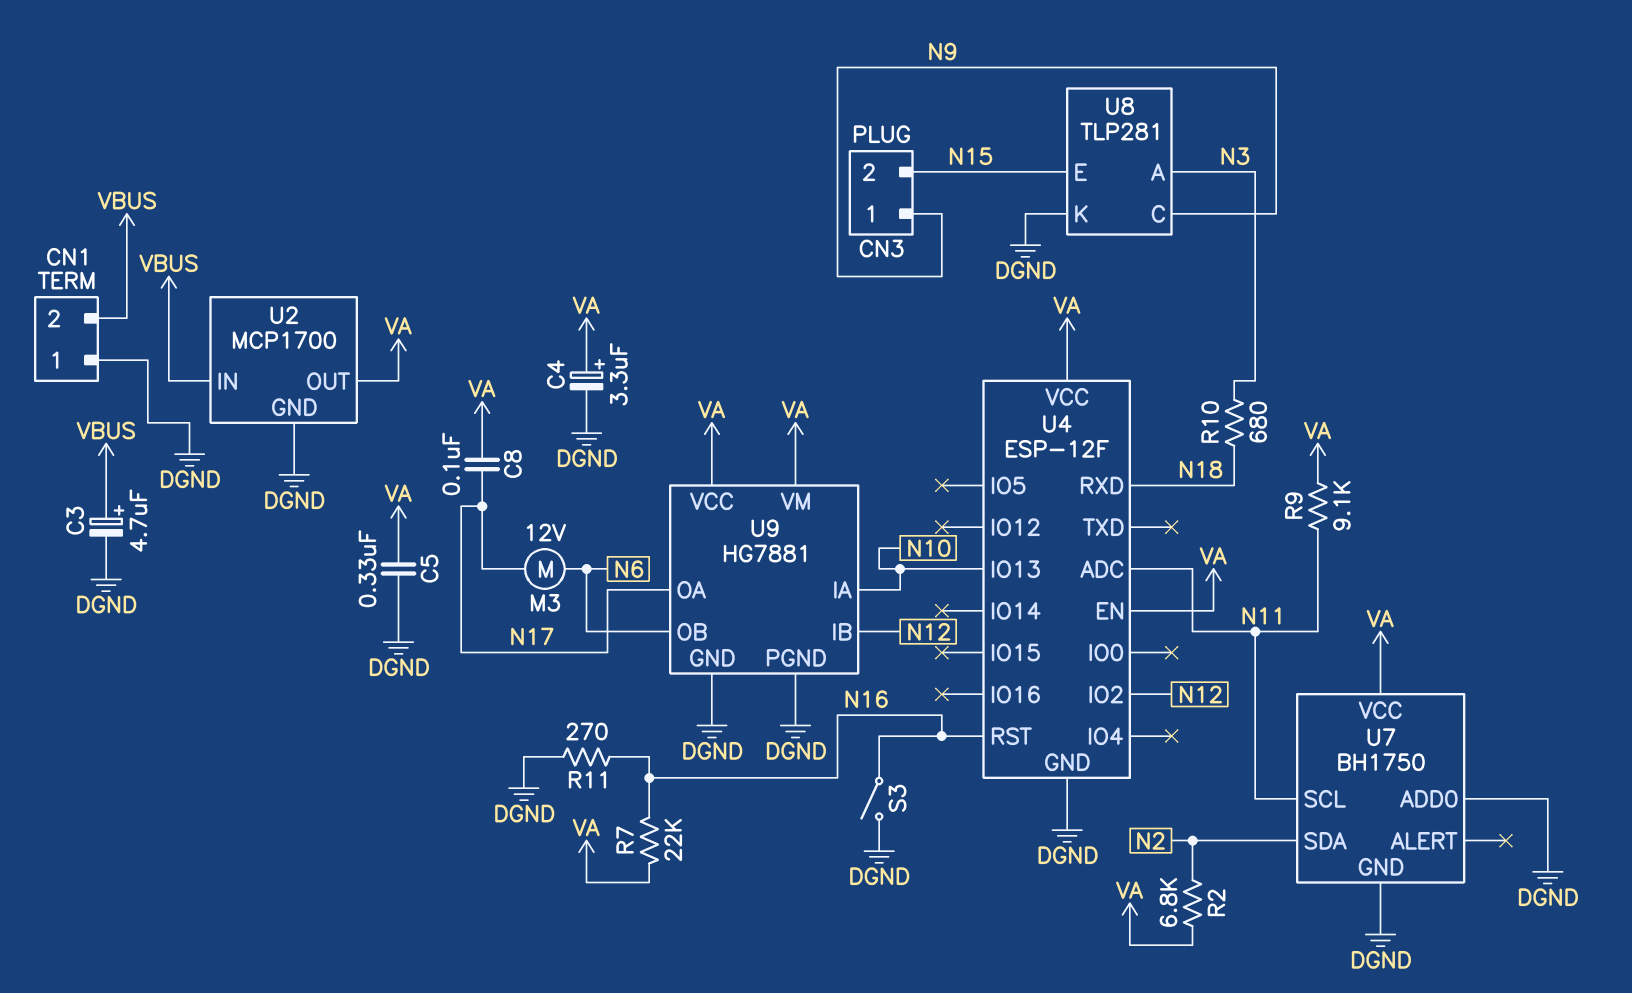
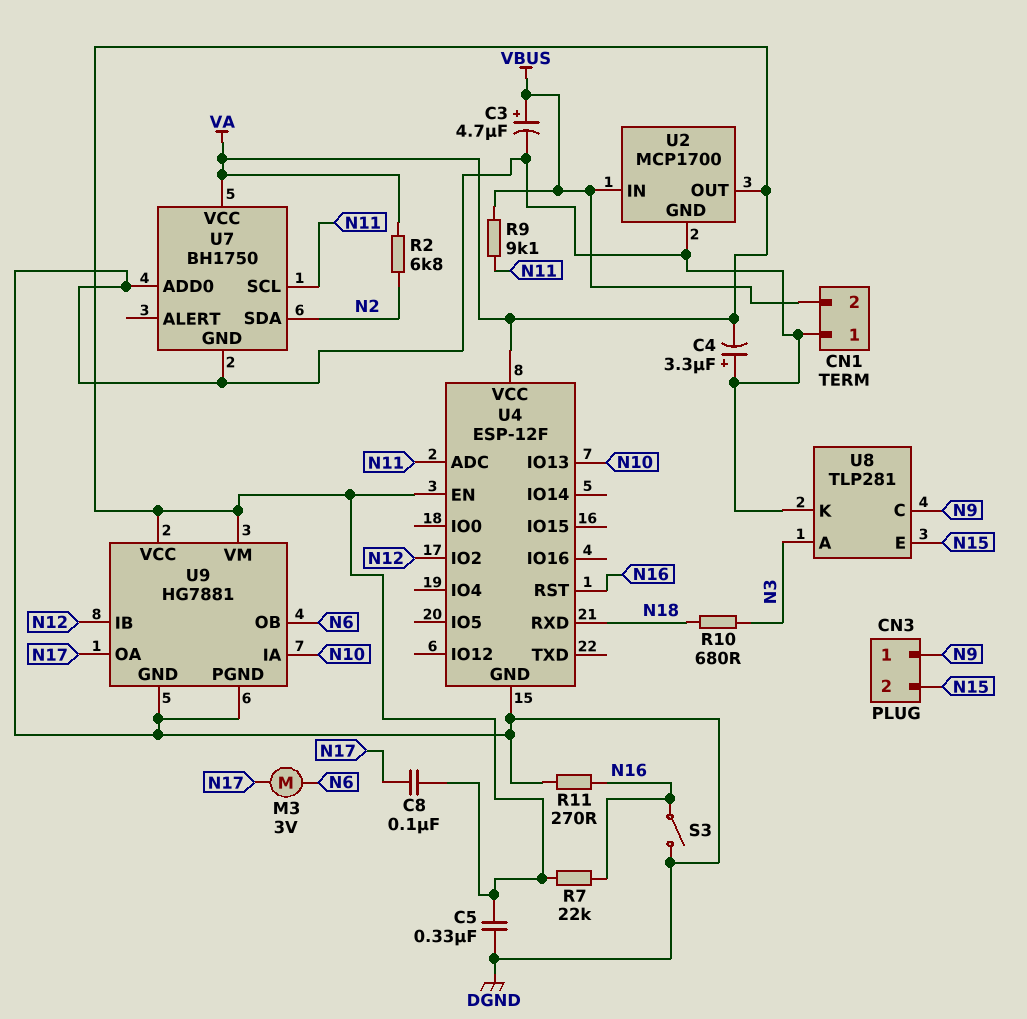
C4: 3.3uF (plus VA, minus DGND) -> 3.3uF (plus DGND, minus VA)
M3: motor 12V (N6, N17) -> motor 3V (N6, N17)
R9: 9.1k (N11, VA) -> 9.1k (N11, VBUS)

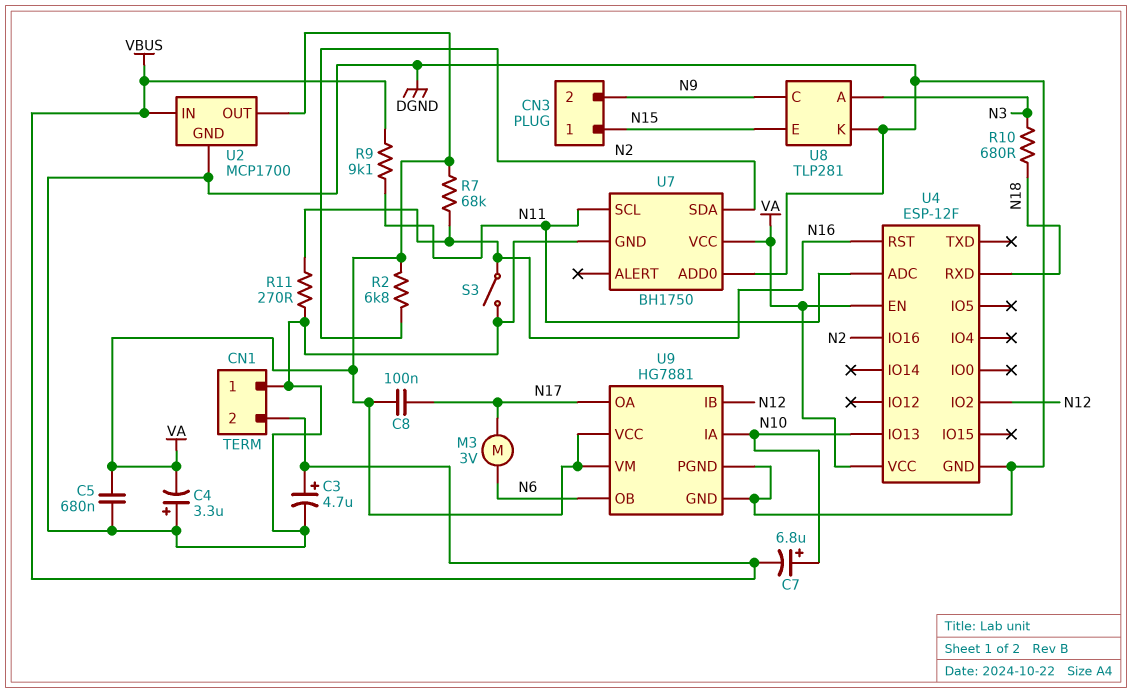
C5: 330nF (DGND, VA) -> 680nF (DGND, VA)
C7: none -> 6.8uF (plus N10, minus VBUS)
CN3 pin 1: N9 -> N15
CN3 pin 2: N15 -> N9
R7: 22k (N16, VA) -> 68k (N16, VA)
U4 pin IO16: none -> N2

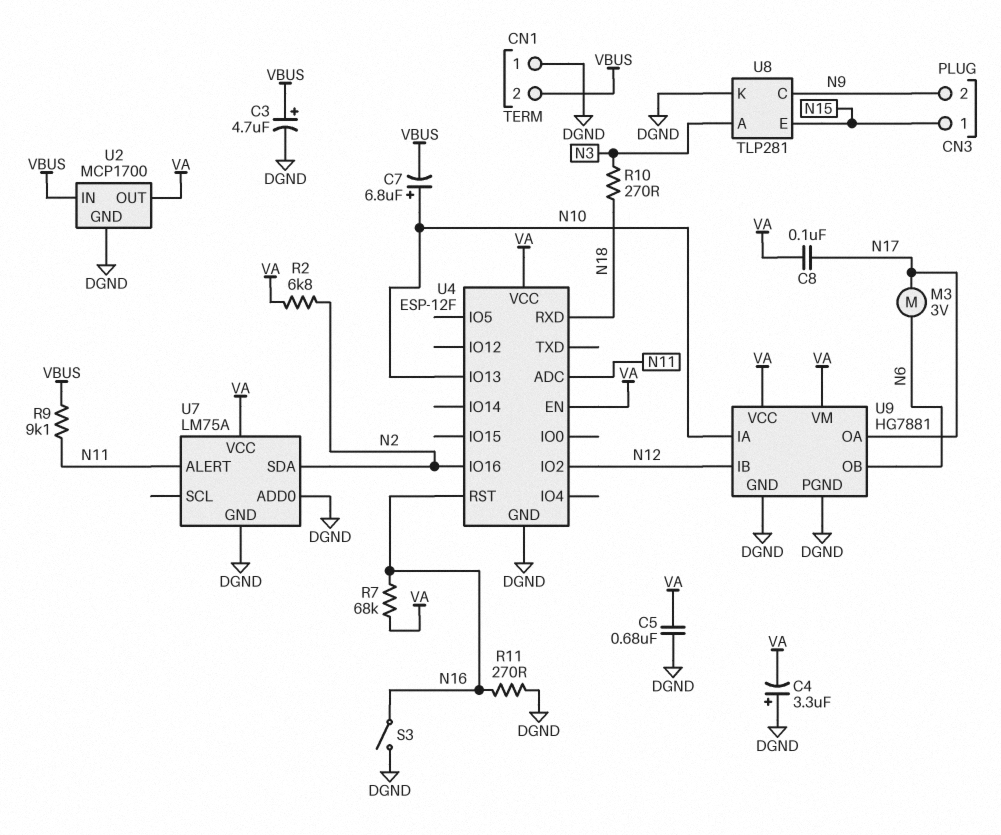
R10: 680 (N3, N18) -> 270 (N3, N18)
U7: BH1750 -> LM75A
U7 pin ALERT: none -> N11
U7 pin SCL: N11 -> none

